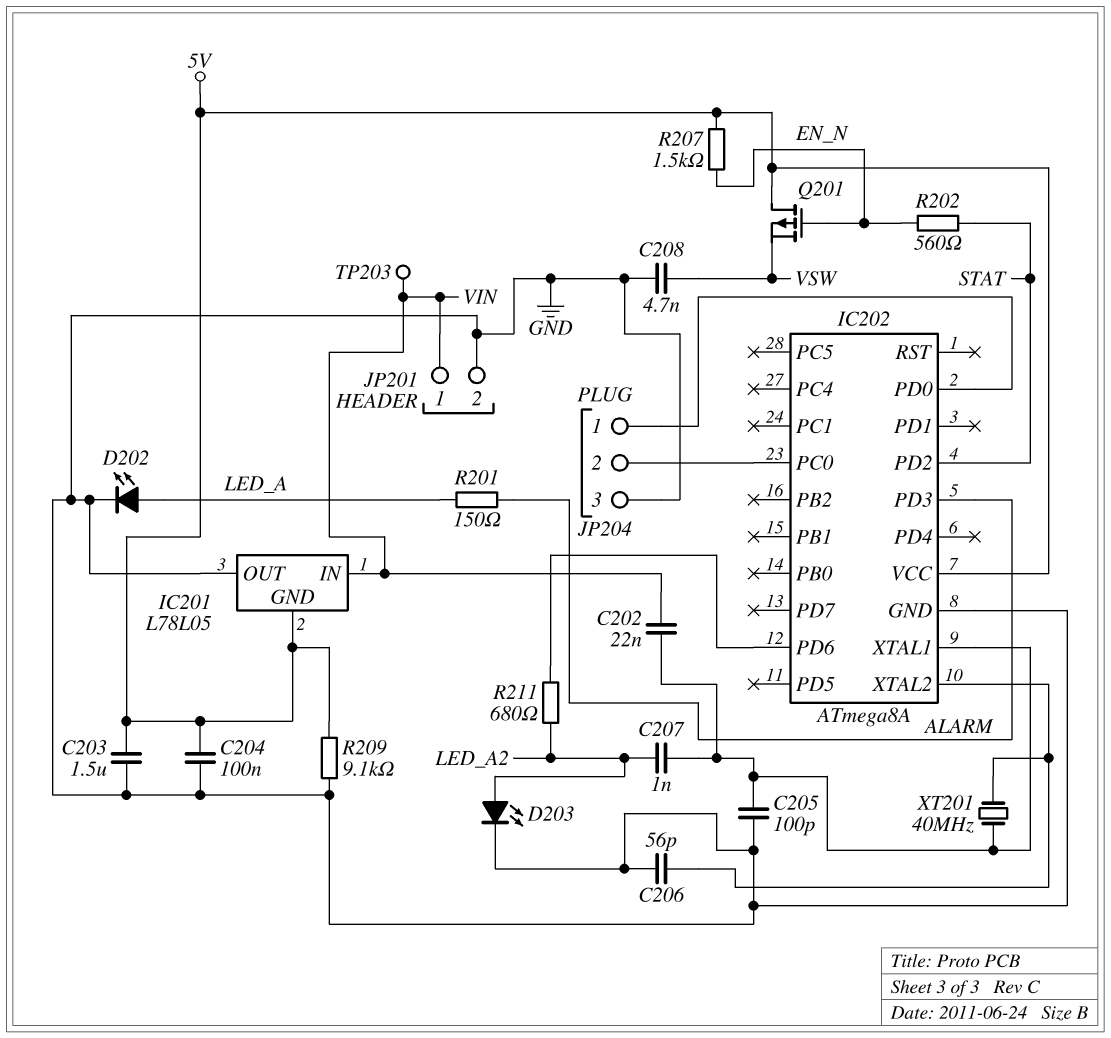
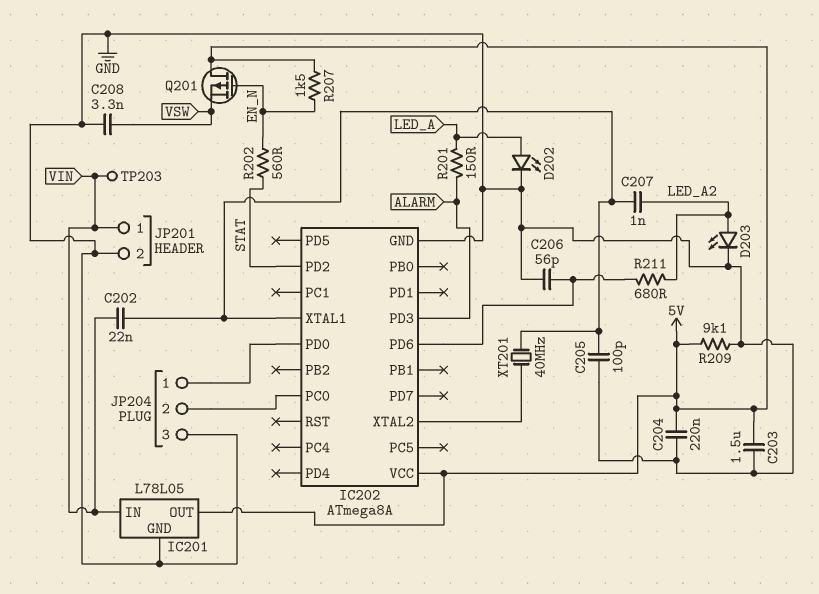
C204: 100nF (5V, GND) -> 220nF (5V, GND)
C206: 56pF (GND, IC202/XTAL2) -> 56pF (GND, IC202/PD6)
C208: 4.7nF (GND, VSW) -> 3.3nF (GND, VSW)
IC201 pin GND: 5V -> GND
IC201 pin OUT: GND -> 5V

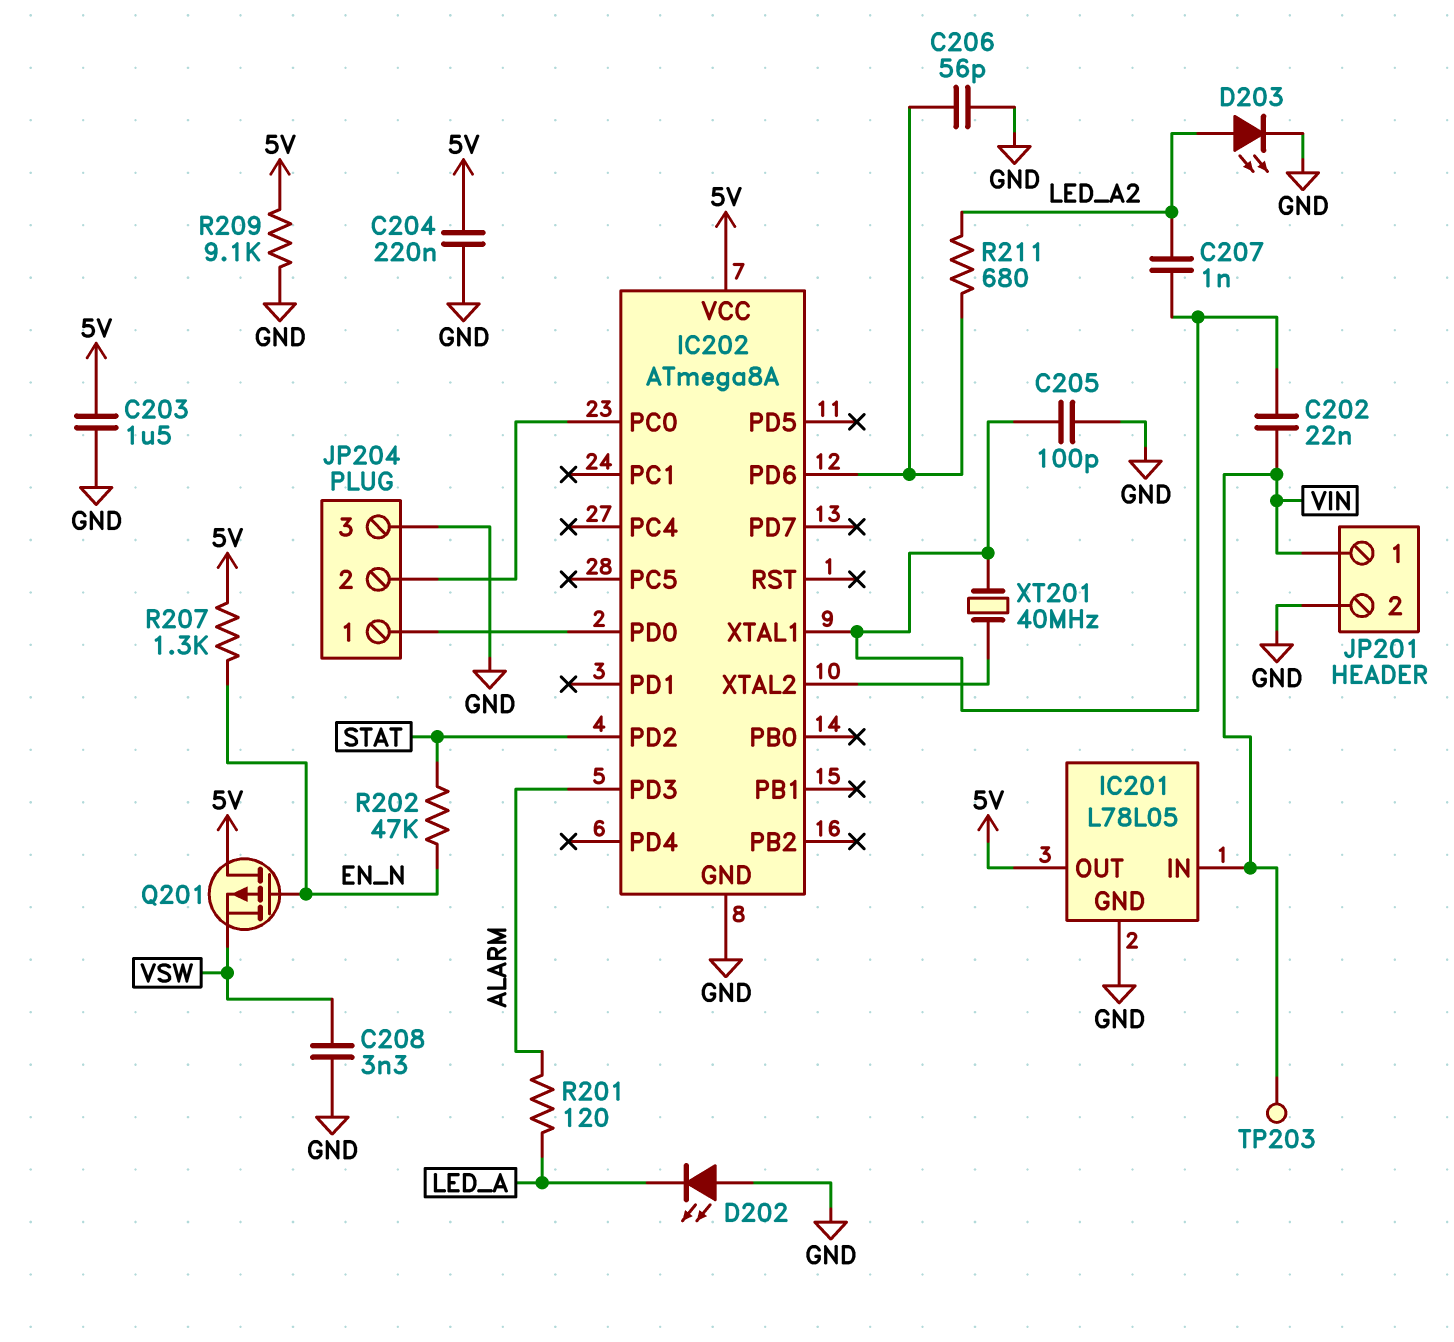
D202: LED (A LED_A, K GND) -> LED (A GND, K LED_A)
R201: 150 (ALARM, LED_A) -> 120 (ALARM, LED_A)
R202: 560 (EN_N, STAT) -> 47k (EN_N, STAT)
R207: 1.5k (5V, EN_N) -> 1.3k (5V, EN_N)

